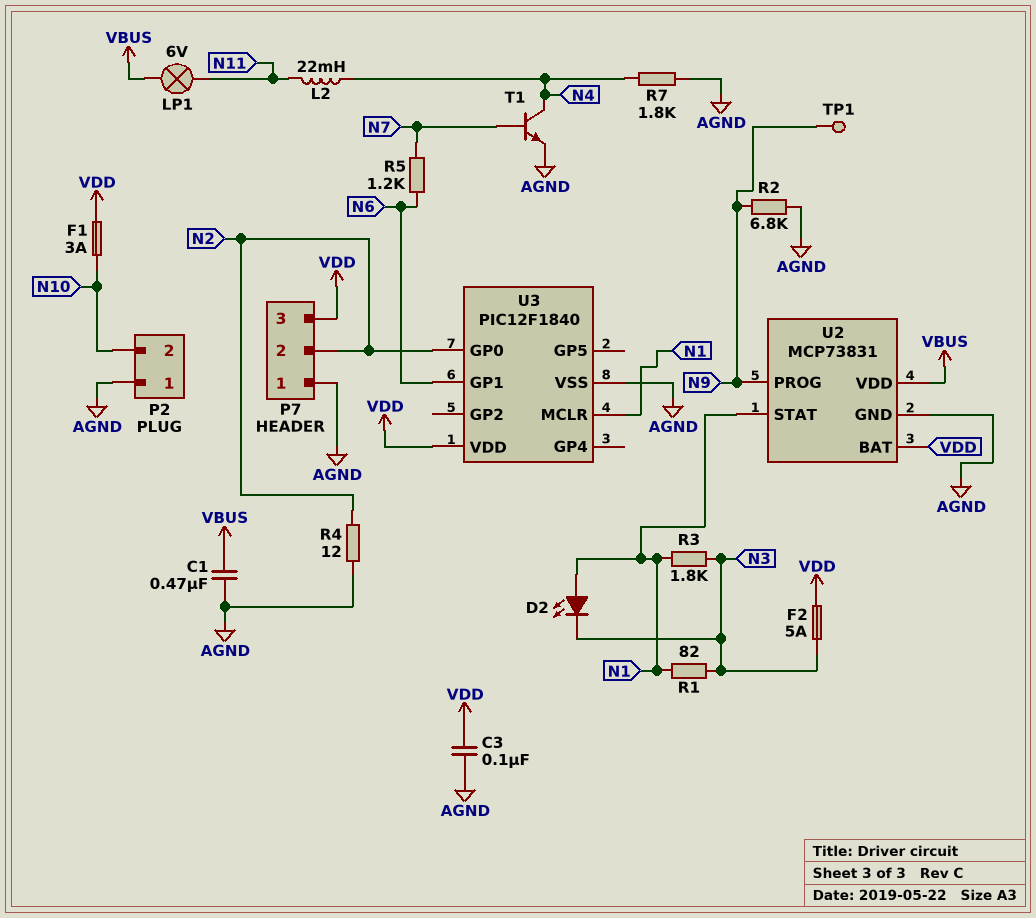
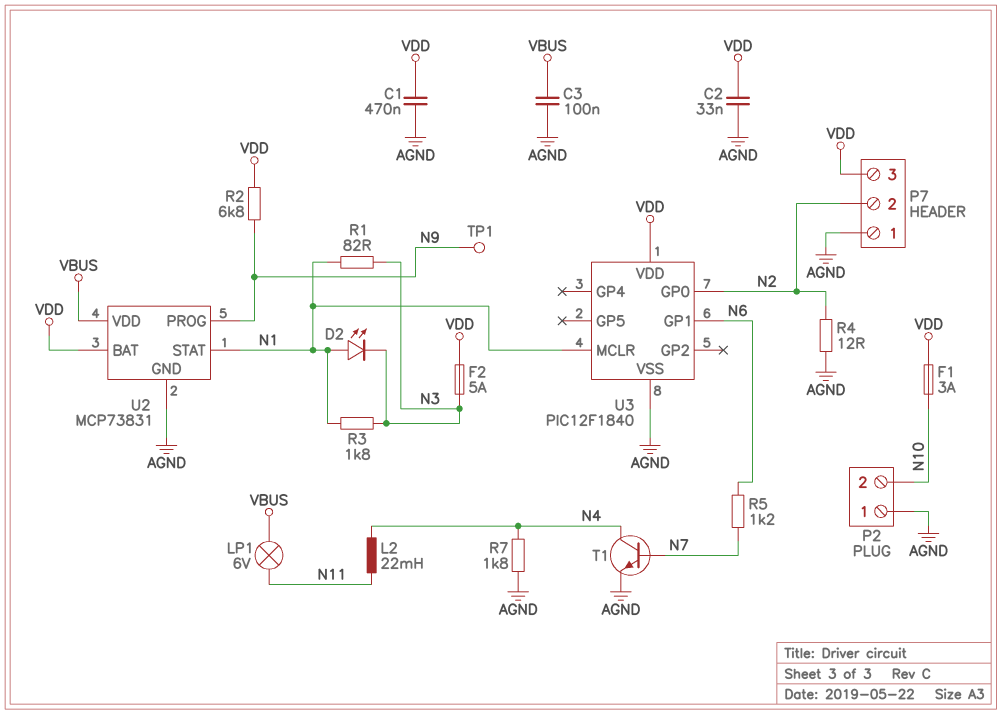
C1: 470nF (AGND, VBUS) -> 470nF (AGND, VDD)
C2: none -> 33nF (AGND, VDD)
C3: 100nF (AGND, VDD) -> 100nF (AGND, VBUS)
R2: 6.8k (AGND, N9) -> 6.8k (N9, VDD)

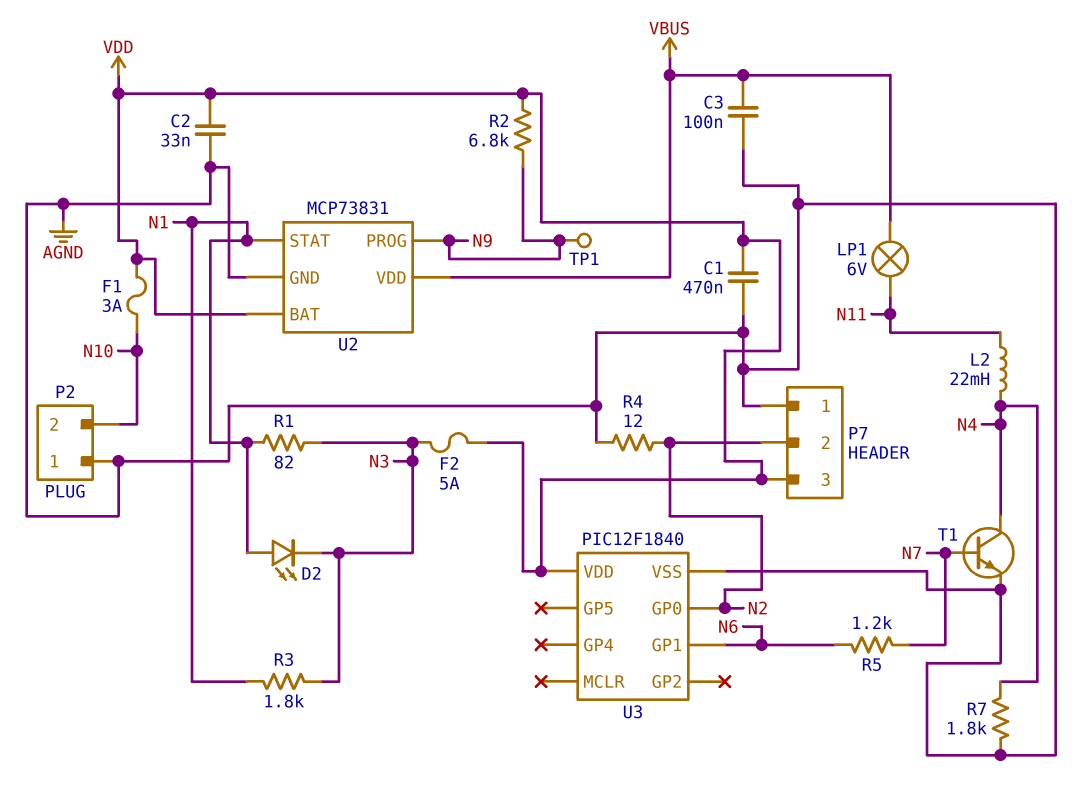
U3 pin MCLR: N1 -> none

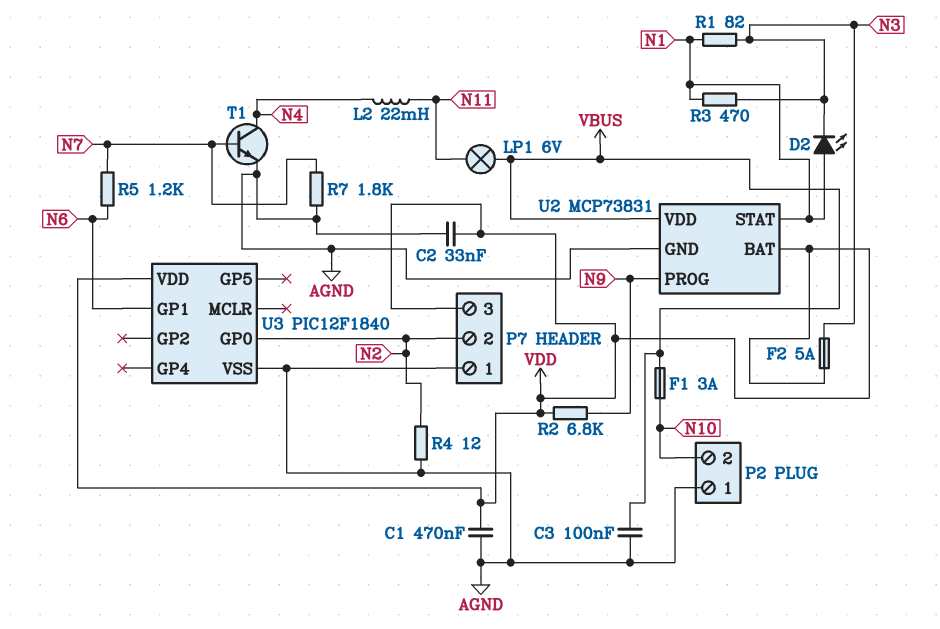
F1: 3A (N10, VDD) -> 3A (N10, VBUS)
R3: 1.8k (N1, N3) -> 470 (N1, N3)
R7: 1.8k (AGND, N4) -> 1.8k (AGND, N7)
TP1: test point (N9) -> none

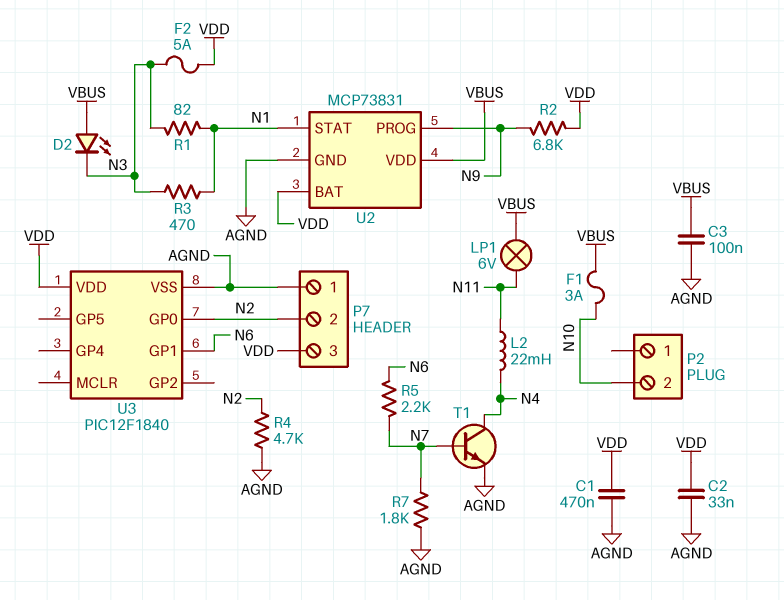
D2: LED (A N1, K N3) -> LED (A VBUS, K N3)
P2 pin 1: AGND -> none
R4: 12 (AGND, N2) -> 4.7k (AGND, N2)
R5: 1.2k (N6, N7) -> 2.2k (N6, N7)

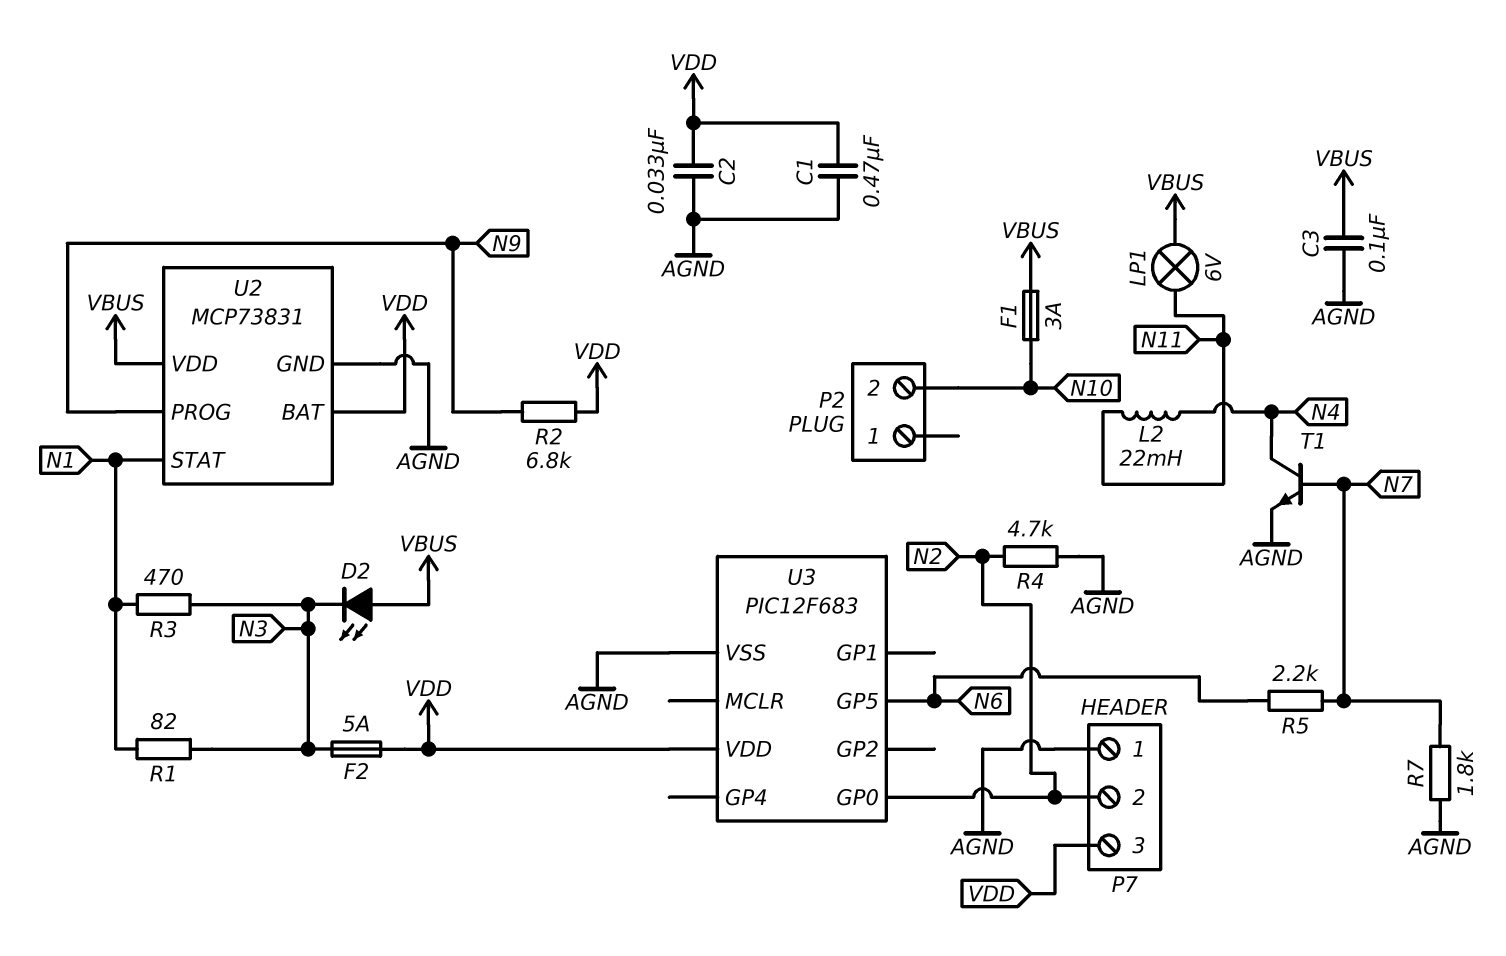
U3: PIC12F1840 -> PIC12F683
U3 pin GP1: N6 -> none
U3 pin GP5: none -> N6

